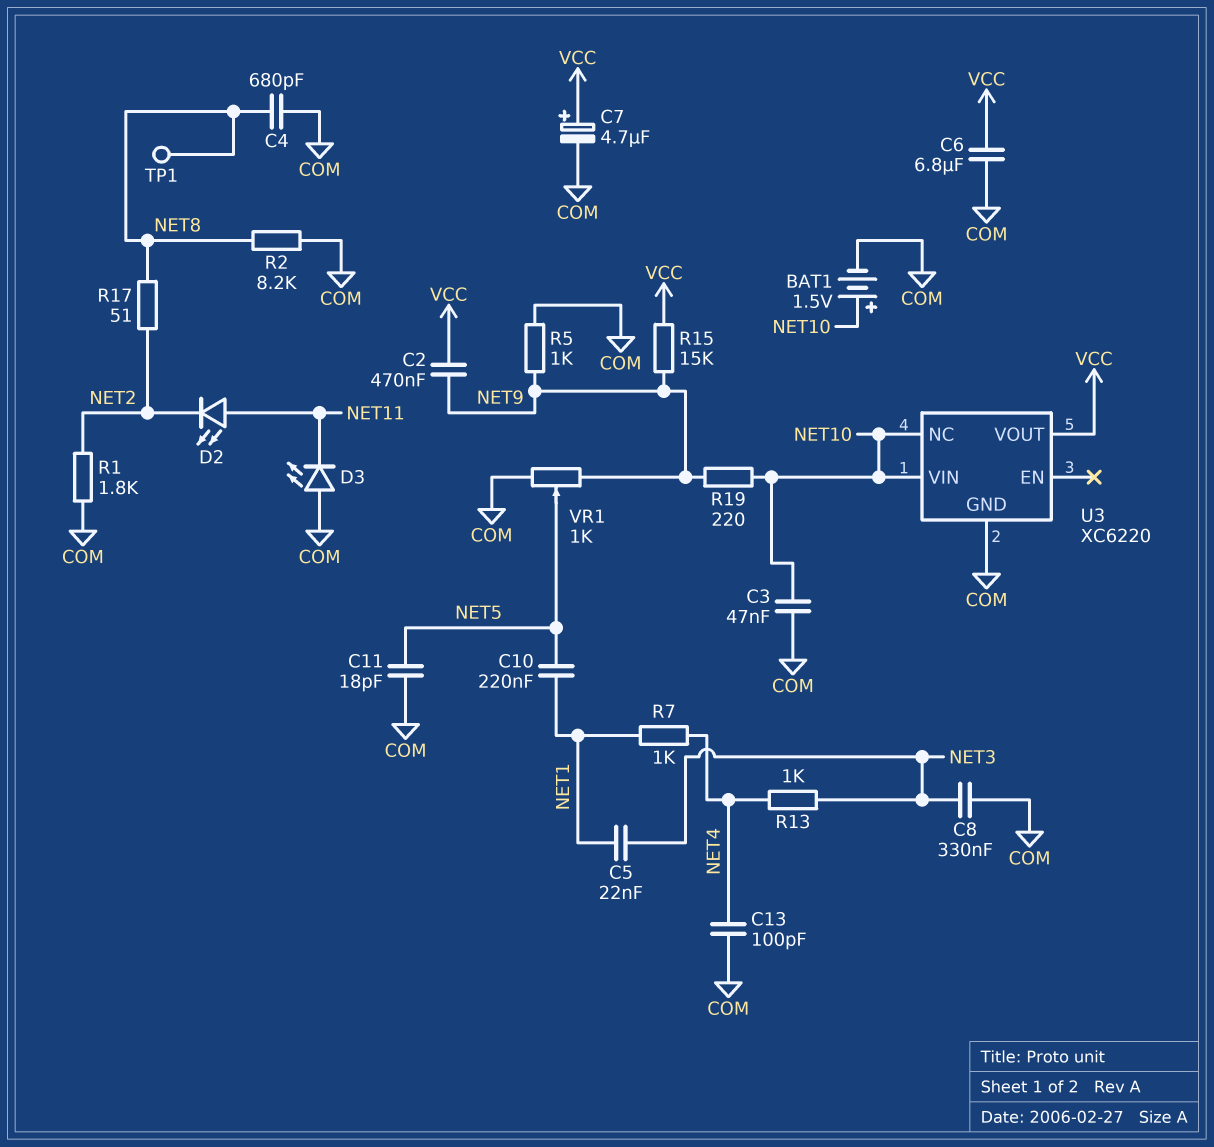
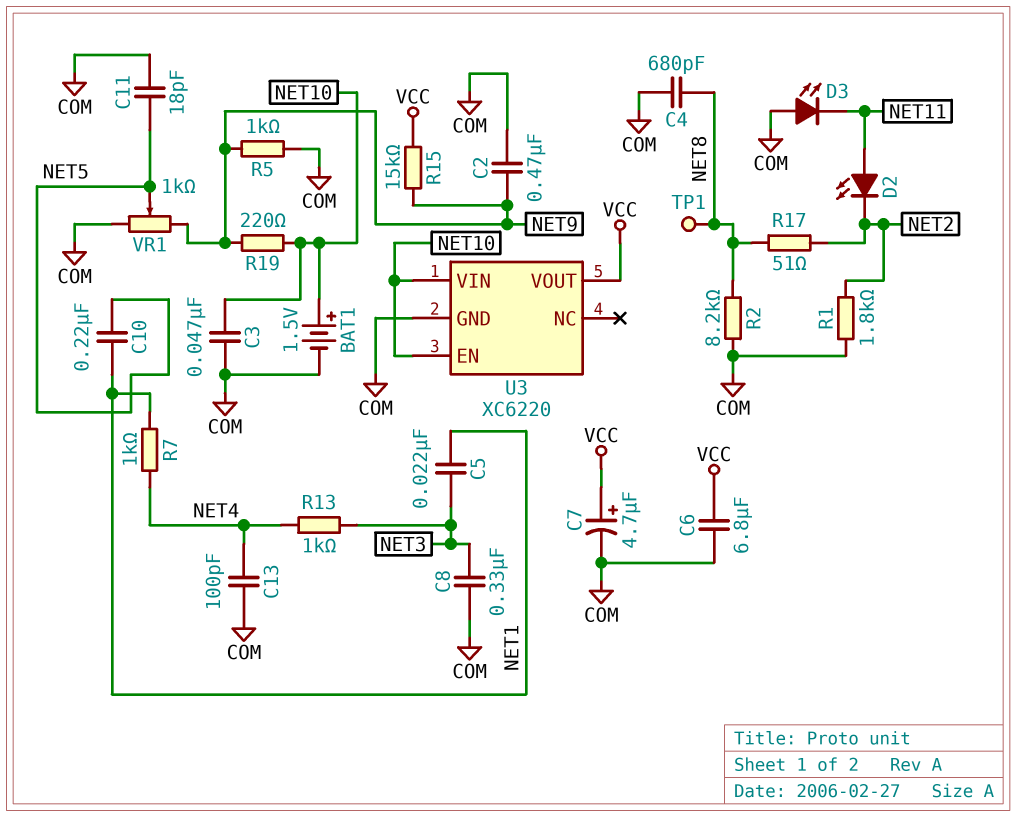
C2: 470nF (NET9, VCC) -> 470nF (COM, NET9)
U3 pin EN: none -> NET10
U3 pin NC: NET10 -> none

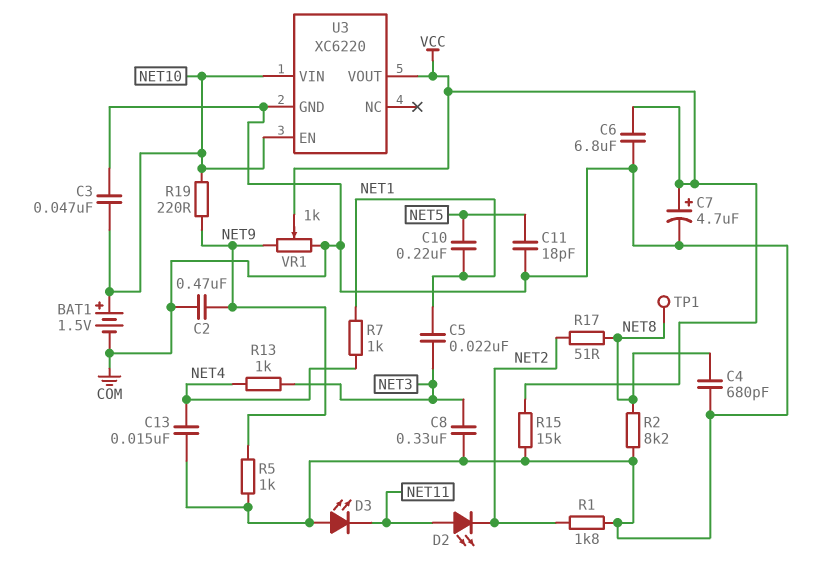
C13: 100pF (COM, NET4) -> 15nF (COM, NET4)
R15: 15k (NET9, VCC) -> 15k (COM, VCC)
VR1: 1k (COM, NET9, wiper NET5) -> 1k (COM, NET9, wiper VCC)

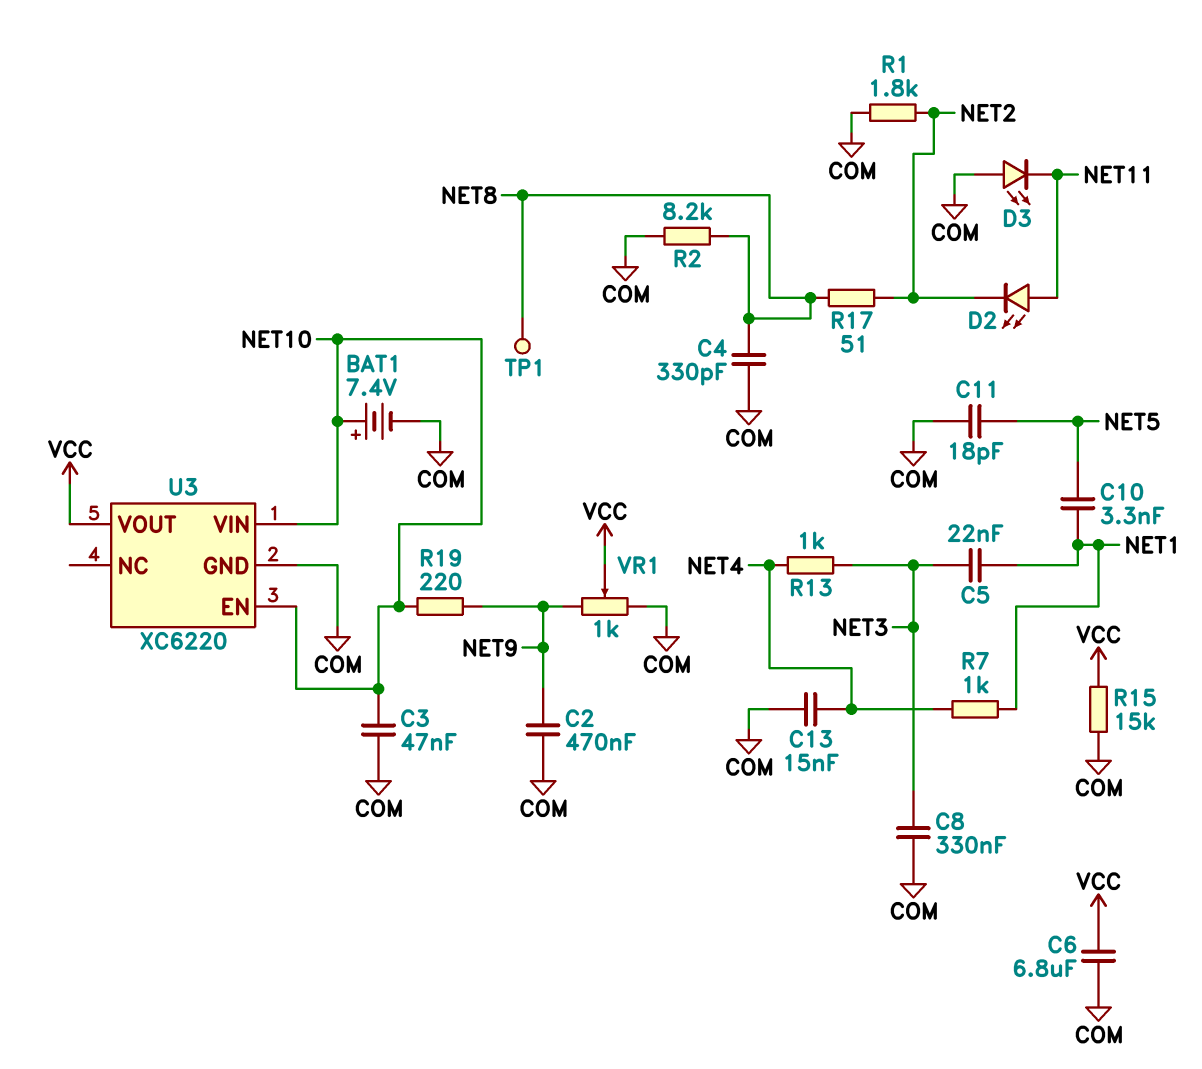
BAT1: 1.5V (plus NET10, minus COM) -> 7.4V (plus NET10, minus COM)
C4: 680pF (COM, NET8) -> 330pF (COM, NET8)
C7: 4.7uF (plus VCC, minus COM) -> none
C10: 220nF (NET1, NET5) -> 3.3nF (NET1, NET5)
R5: 1k (COM, NET9) -> none

